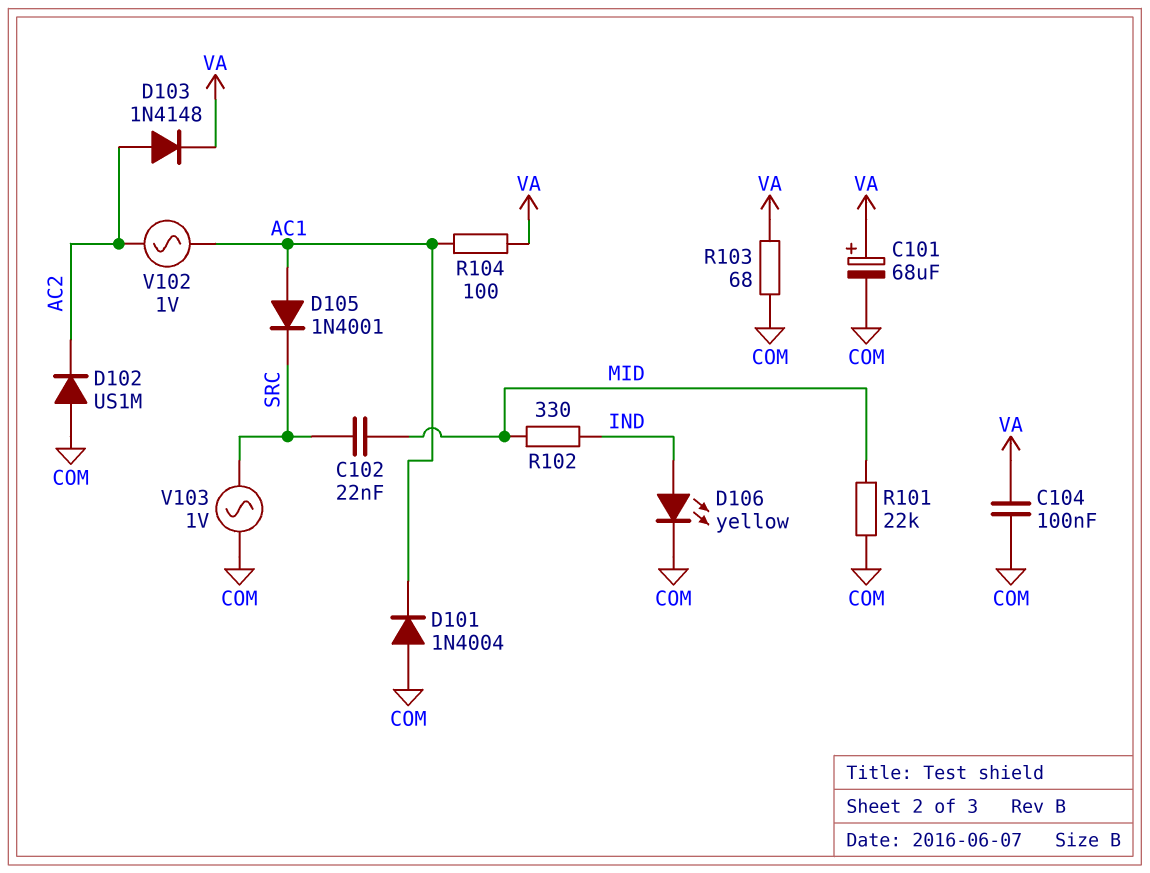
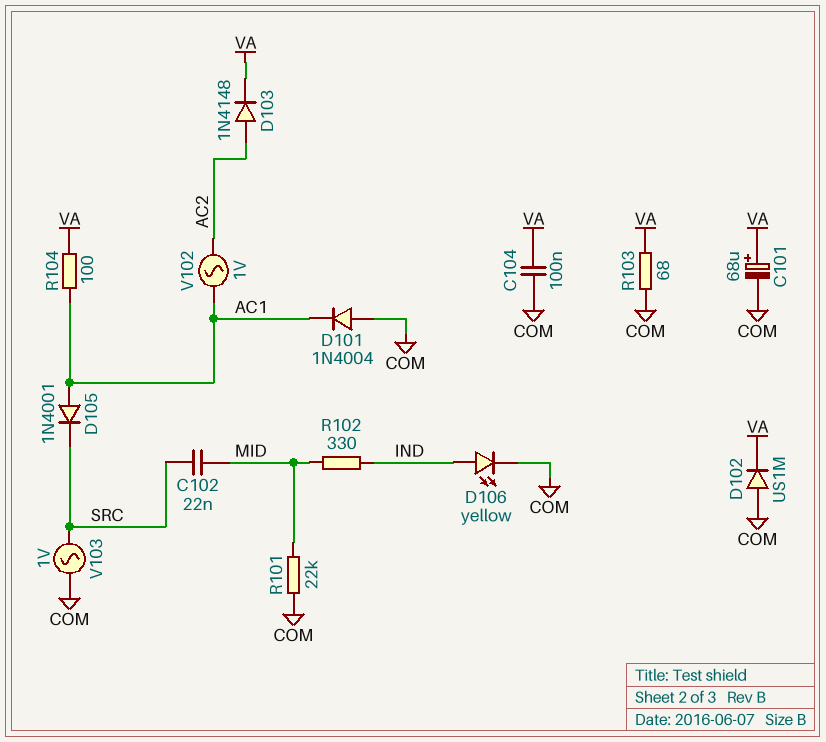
D102: diode US1M (A COM, K AC2) -> diode US1M (A COM, K VA)

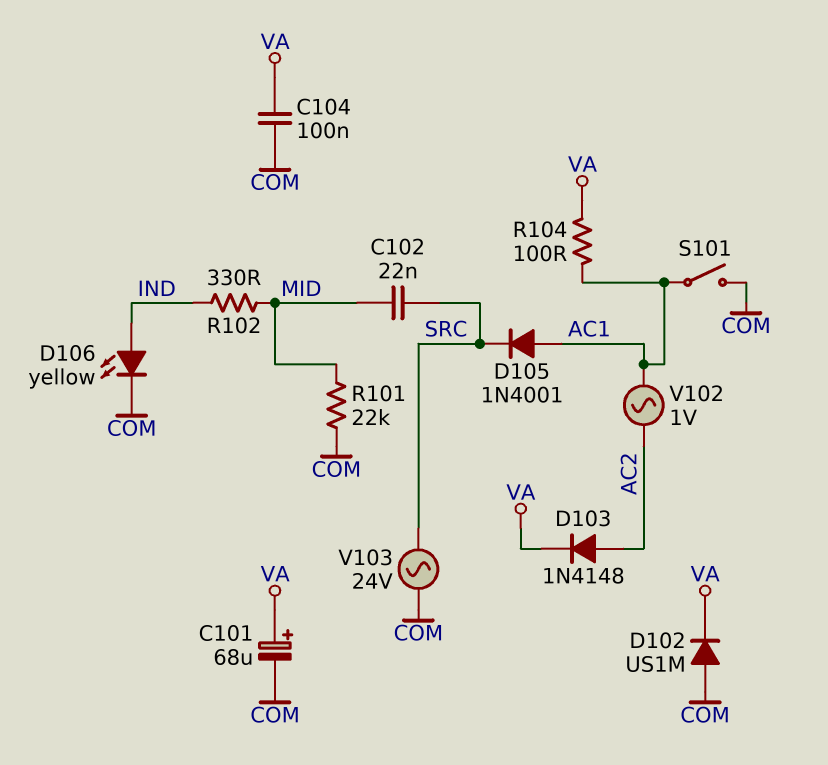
D101: diode 1N4004 (A COM, K AC1) -> none
R103: 68 (COM, VA) -> none
S101: none -> switch (AC1, COM)
V103: AC 1V (COM, SRC) -> AC 24V (COM, SRC)

